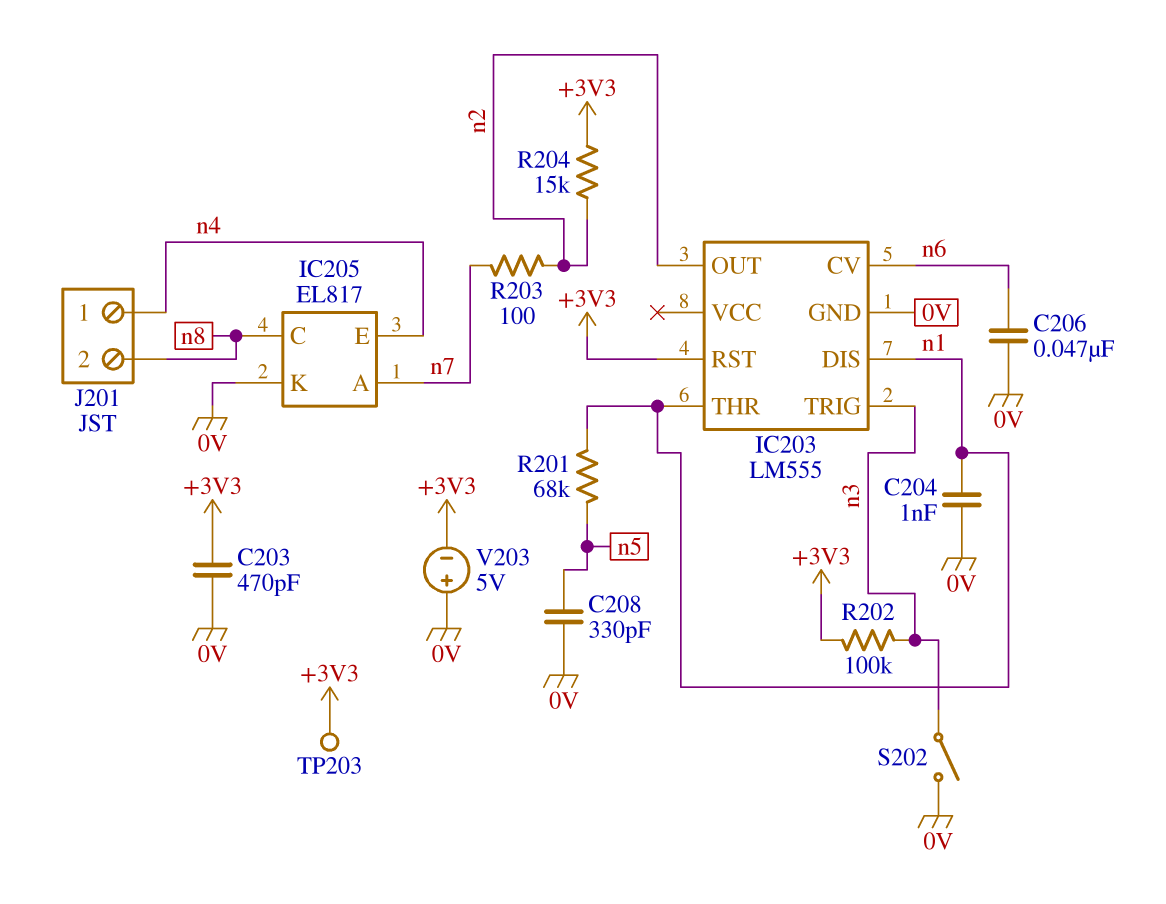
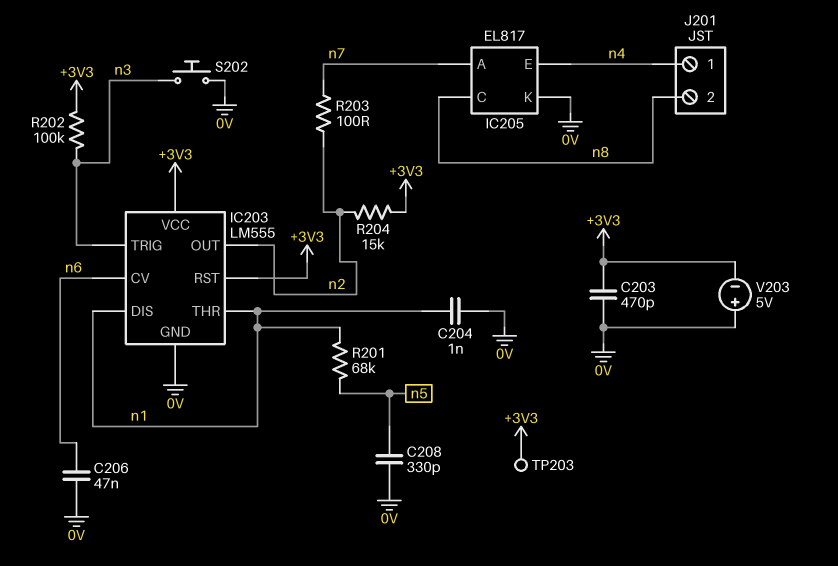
IC203 pin VCC: none -> +3V3
S202: switch (0V, n3) -> button (0V, n3)

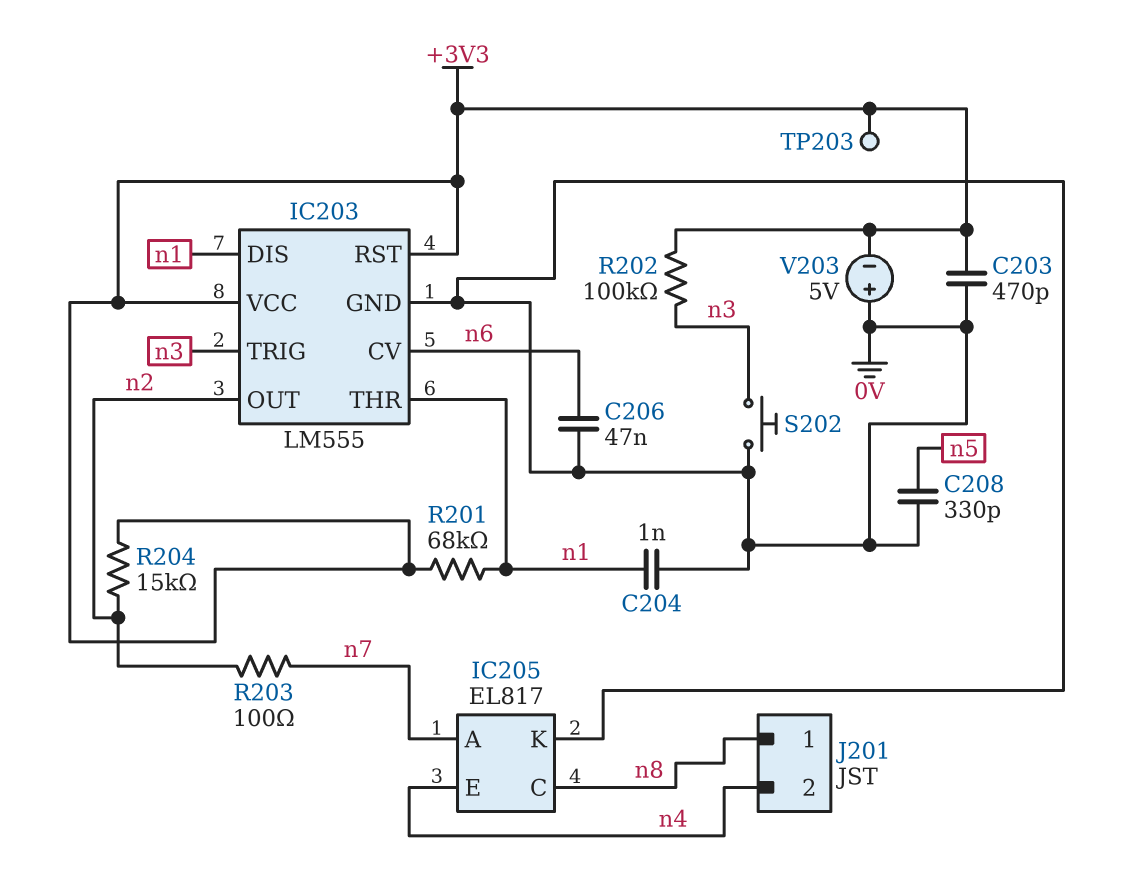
J201 pin 1: n4 -> n8
J201 pin 2: n8 -> n4
R201: 68k (n1, n5) -> 68k (+3V3, n1)

